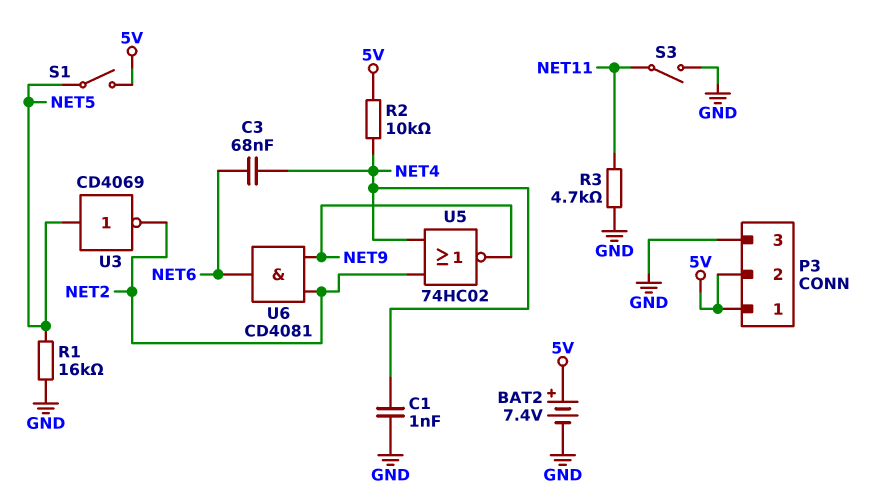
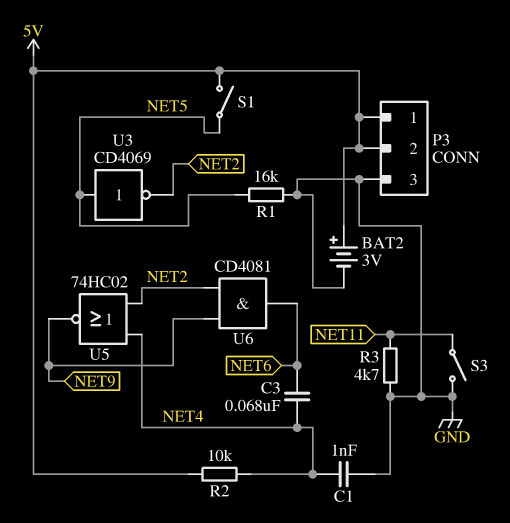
BAT2: 7.4V (plus 5V, minus GND) -> 3V (plus 5V, minus GND)

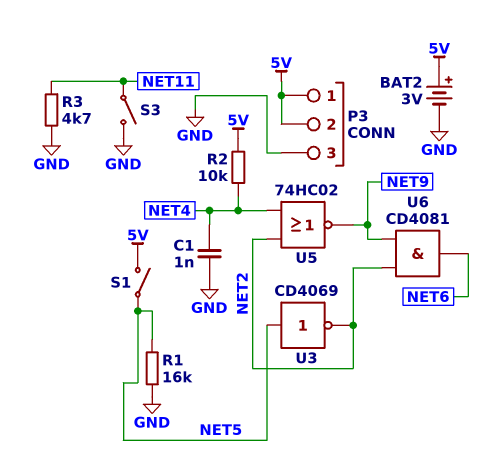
C3: 68nF (NET4, NET6) -> none

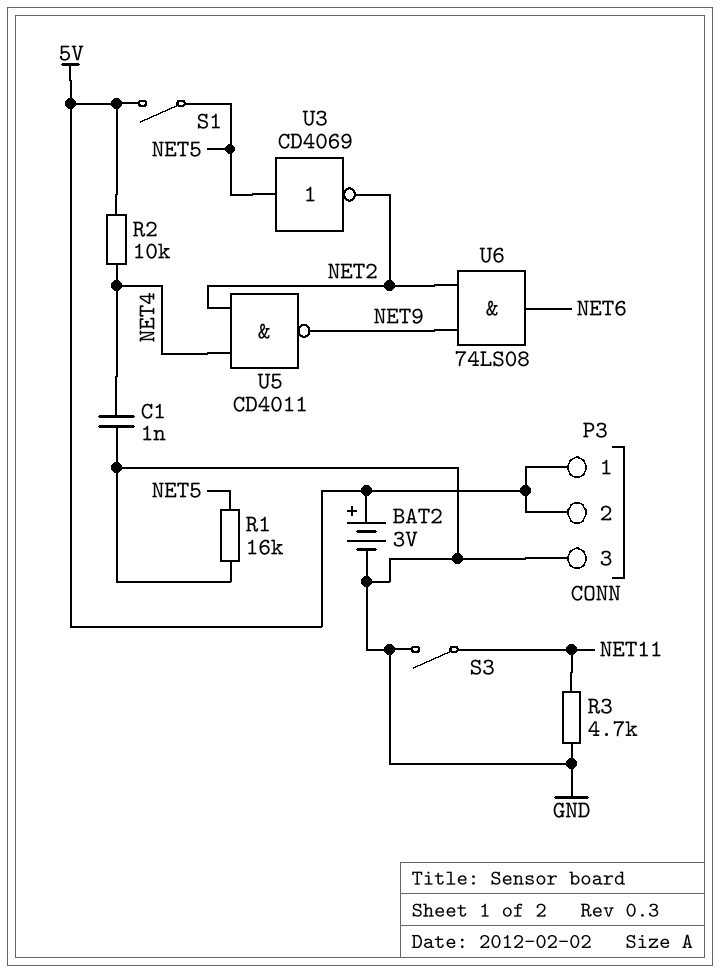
U5: NOR 74HC02 (in NET2, in NET4, out NET9) -> NAND CD4011 (in NET2, in NET4, out NET9)
U6: AND CD4081 (in NET2, in NET9, out NET6) -> AND 74LS08 (in NET2, in NET9, out NET6)

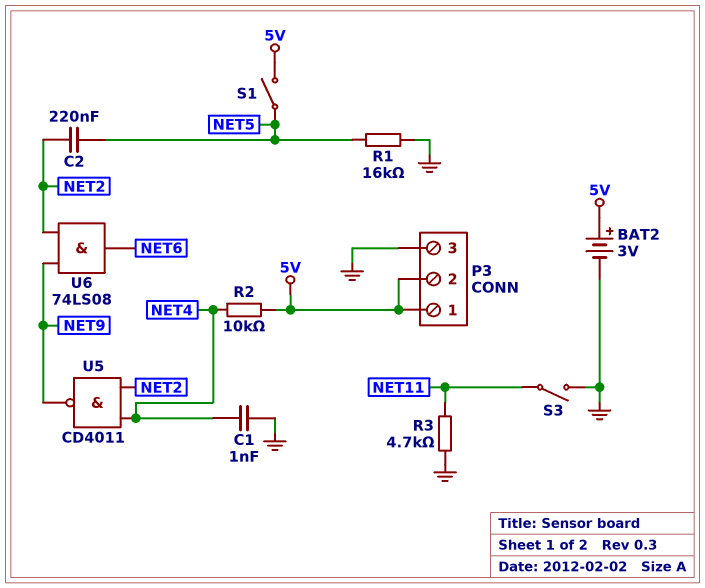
C2: none -> 220nF (NET2, NET5)
U3: NOT CD4069 (in NET5, out NET2) -> none

